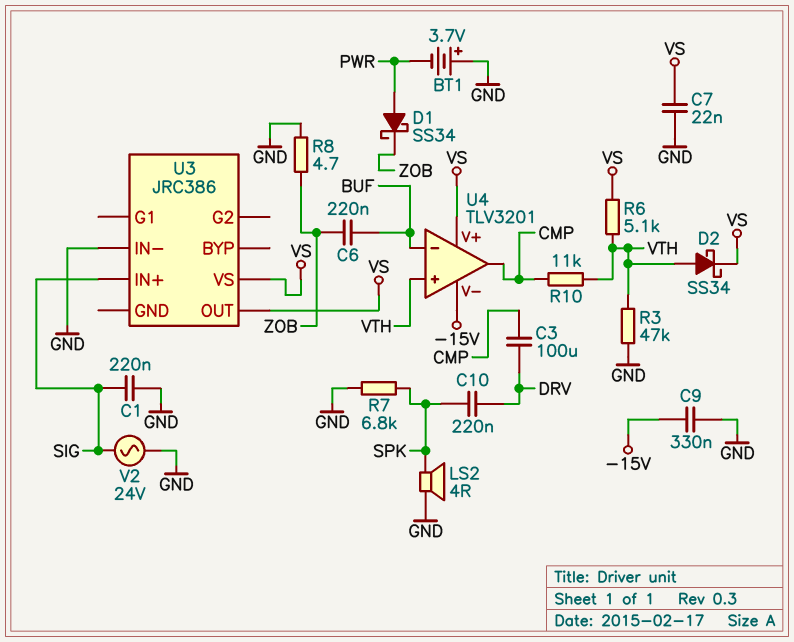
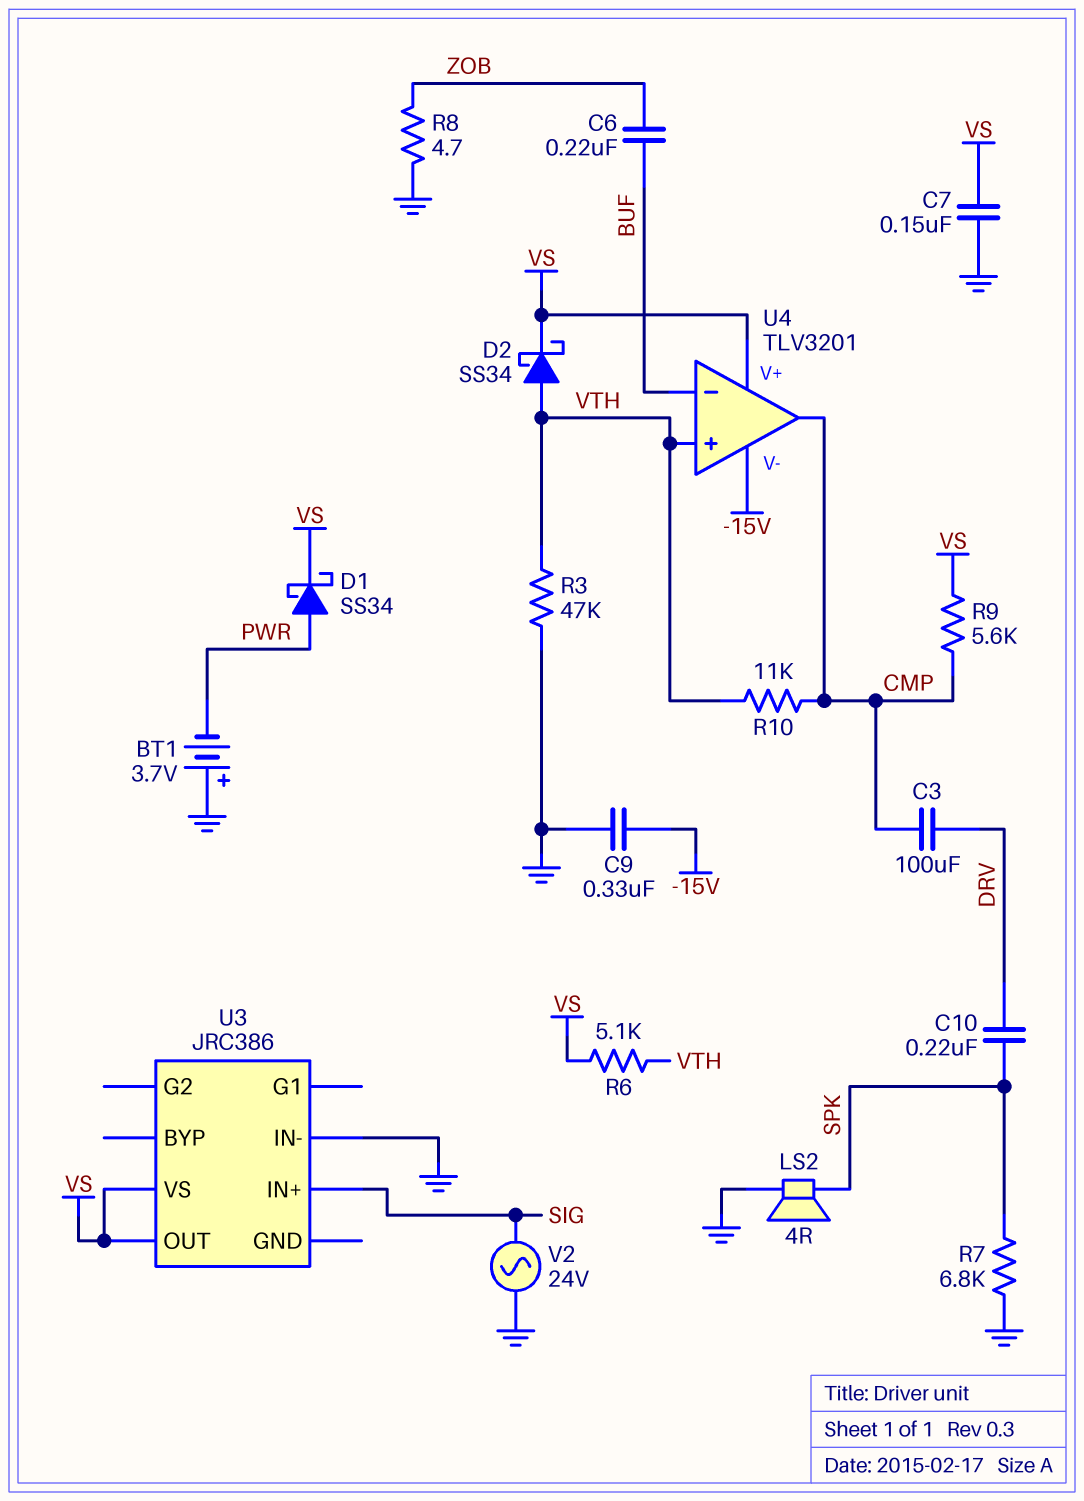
C1: 220nF (GND, SIG) -> none
C7: 22nF (GND, VS) -> 150nF (GND, VS)
D1: schottky SS34 (A PWR, K ZOB) -> schottky SS34 (A PWR, K VS)
R9: none -> 5.6k (CMP, VS)

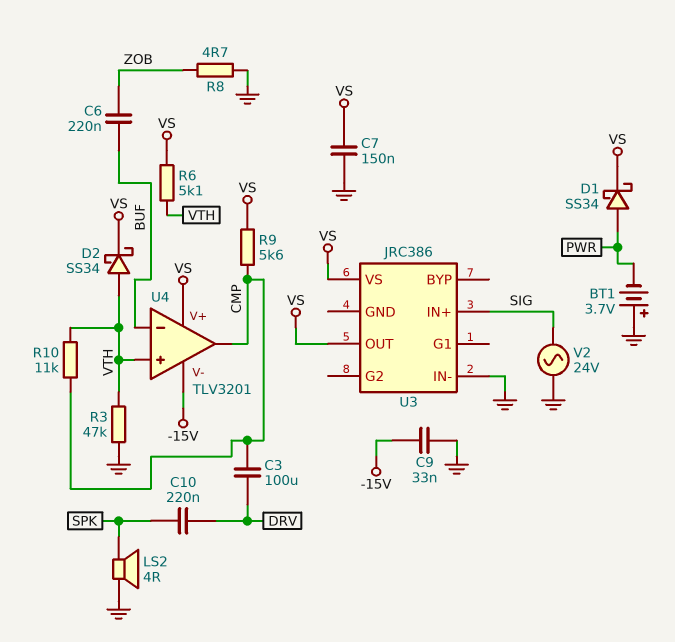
C9: 330nF (-15V, GND) -> 33nF (-15V, GND)
R7: 6.8k (GND, SPK) -> none

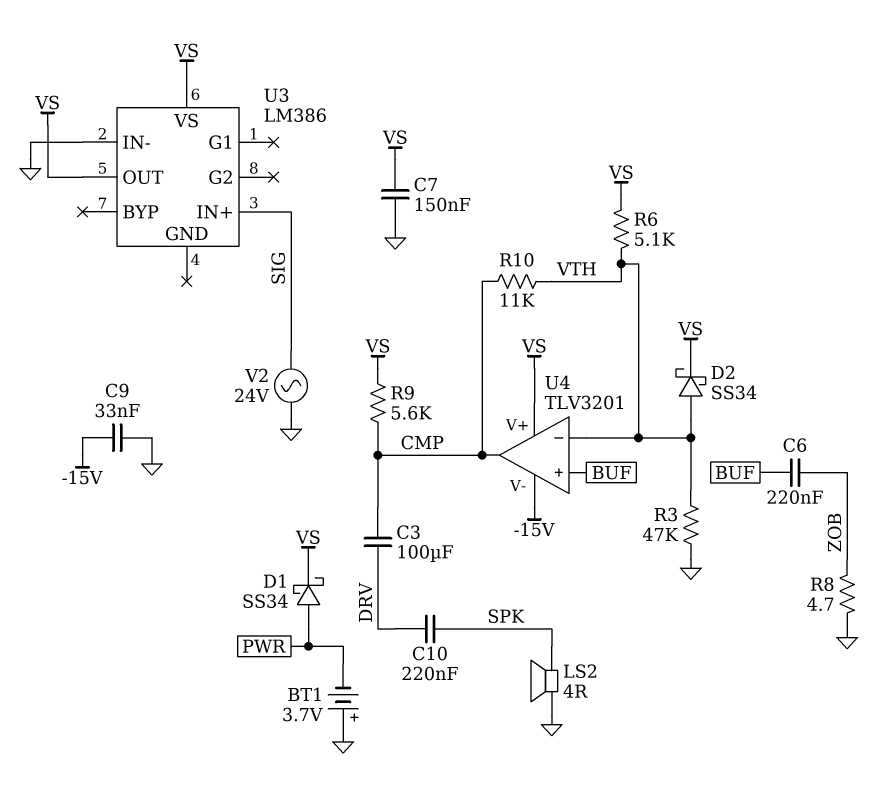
U3: JRC386 -> LM386
U4 pin in+: VTH -> BUF
U4 pin in-: BUF -> VTH

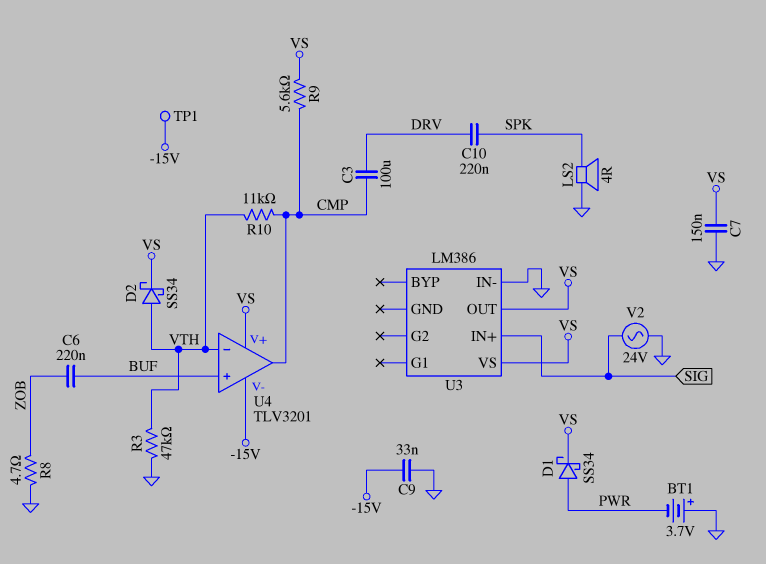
R6: 5.1k (VS, VTH) -> none
TP1: none -> test point (-15V)

